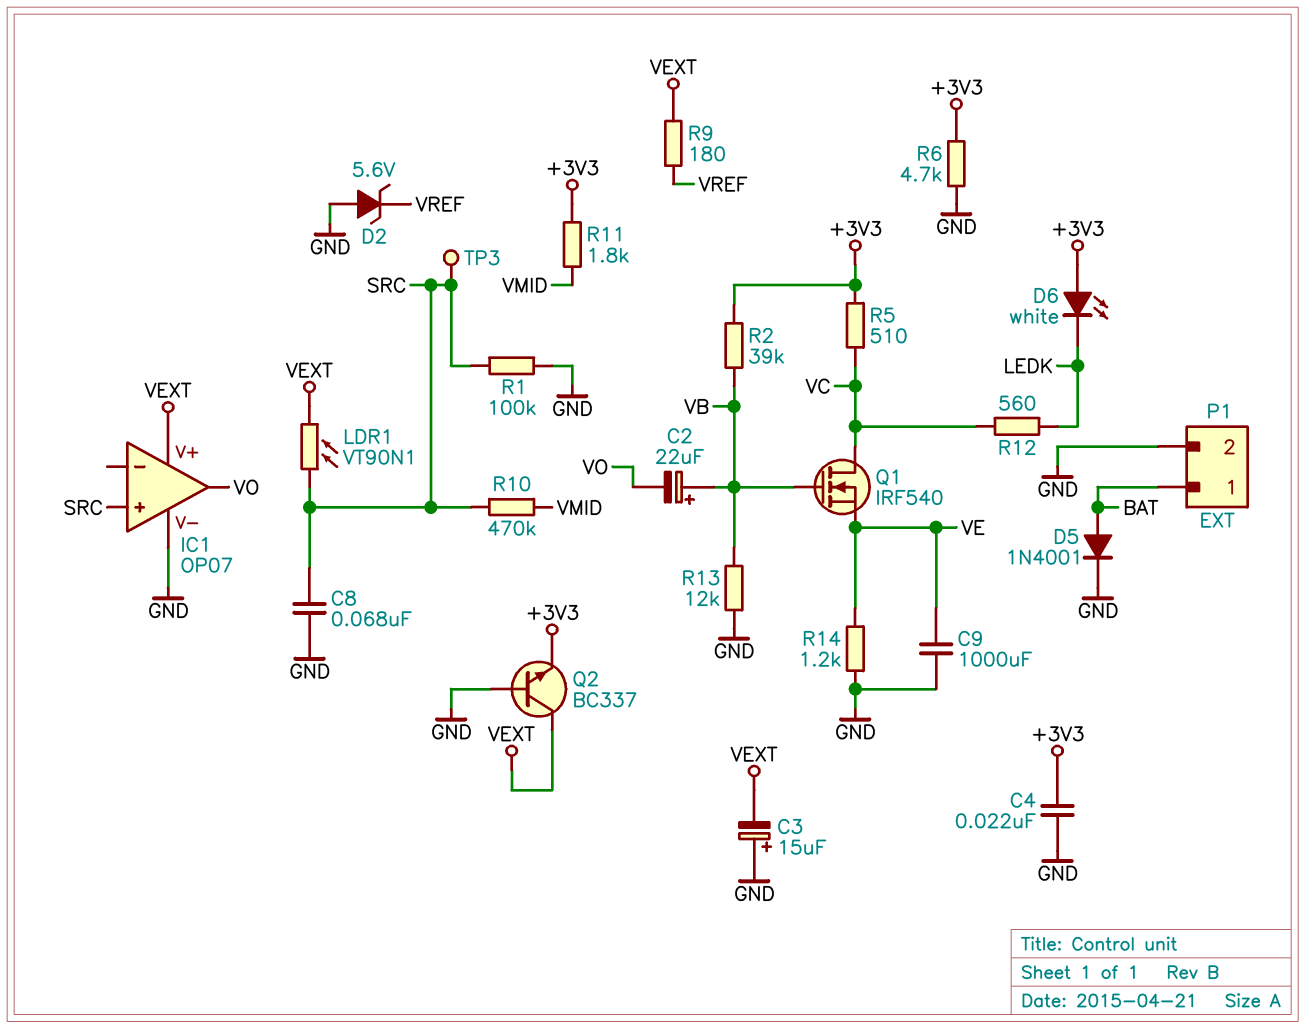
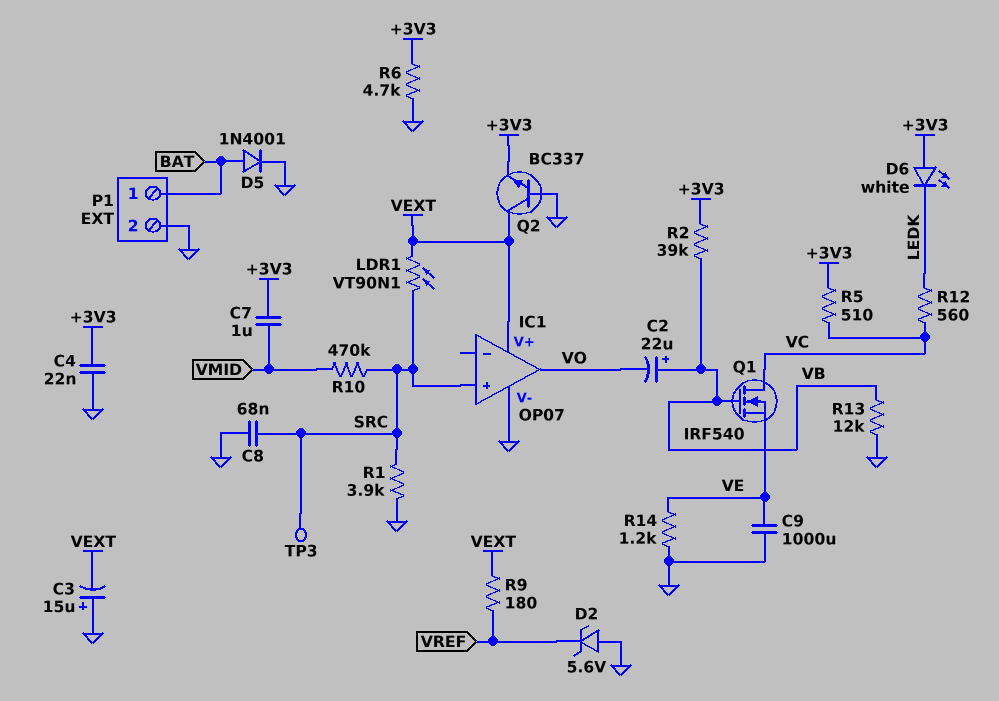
C7: none -> 1uF (+3V3, VMID)
R1: 100k (GND, SRC) -> 3.9k (GND, SRC)
R11: 1.8k (+3V3, VMID) -> none

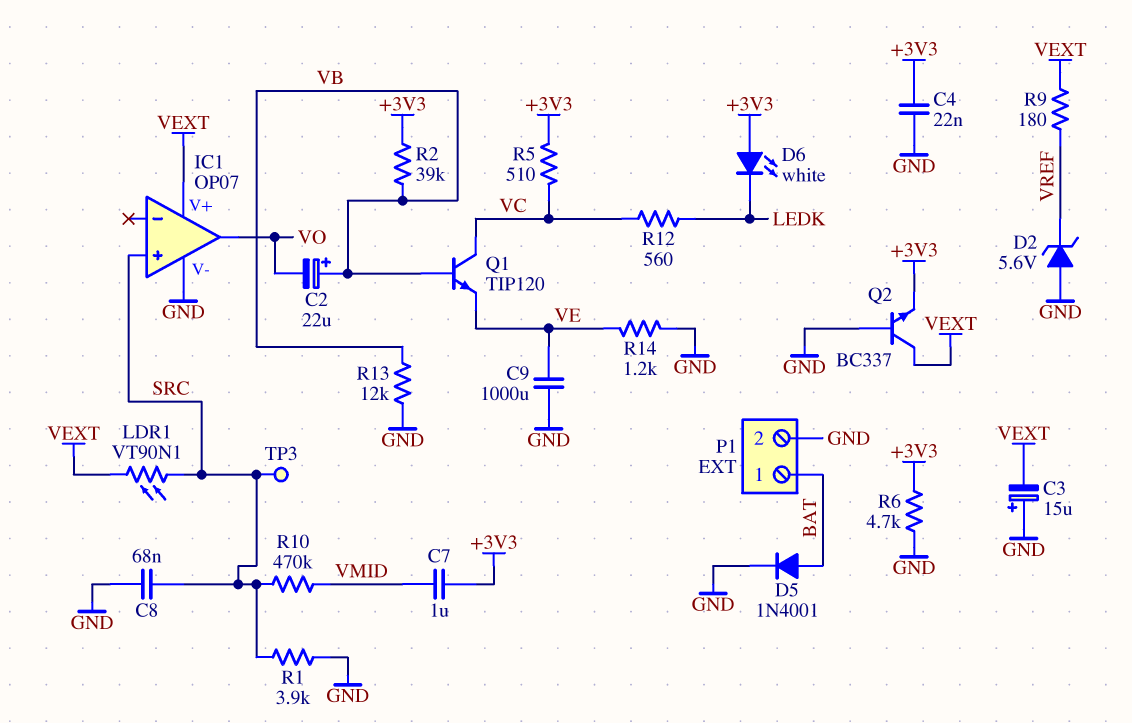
Q1: NMOS IRF540 (G VB, D VC, S VE) -> NPN TIP120 (B VB, C VC, E VE)

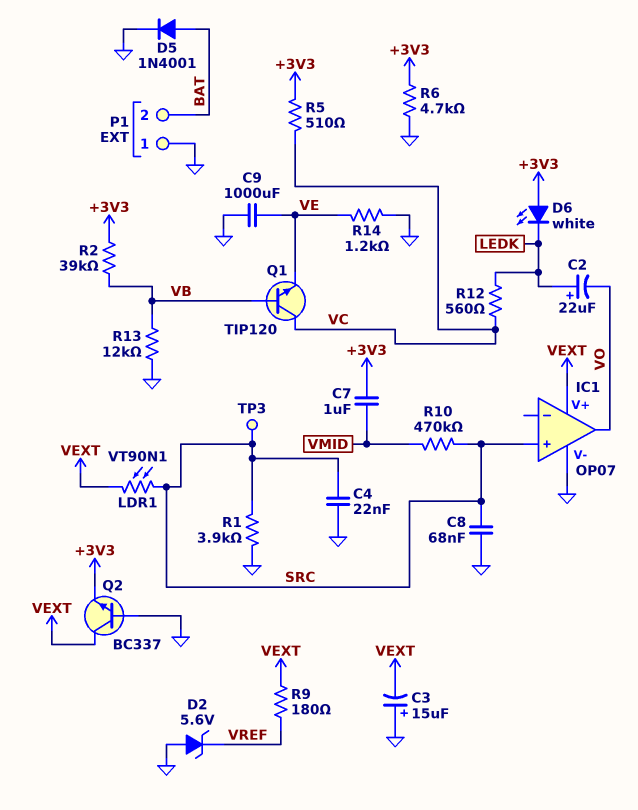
C2: 22uF (plus VB, minus VO) -> 22uF (plus LEDK, minus VO)
C4: 22nF (+3V3, GND) -> 22nF (GND, SRC)
P1 pin 1: BAT -> GND
P1 pin 2: GND -> BAT

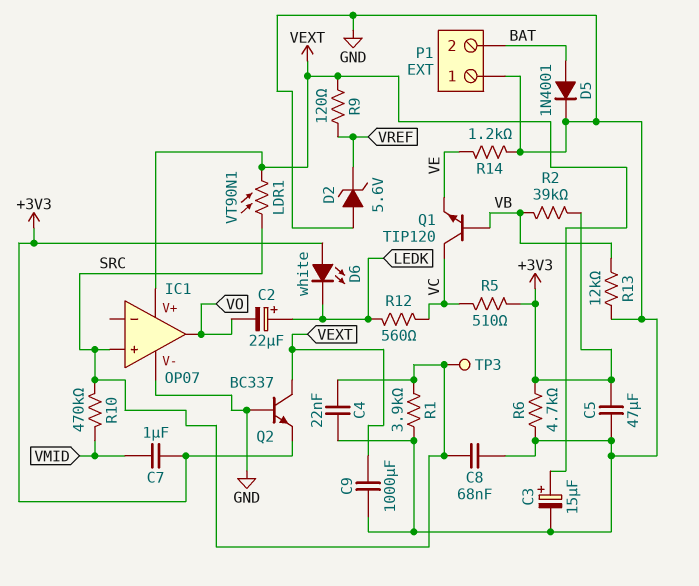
C3: 15uF (plus GND, minus VEXT) -> 15uF (plus VEXT, minus GND)
C5: none -> 47uF (+3V3, GND)
C9: 1000uF (GND, VE) -> 1000uF (GND, VEXT)
R9: 180 (VEXT, VREF) -> 120 (VEXT, VREF)

